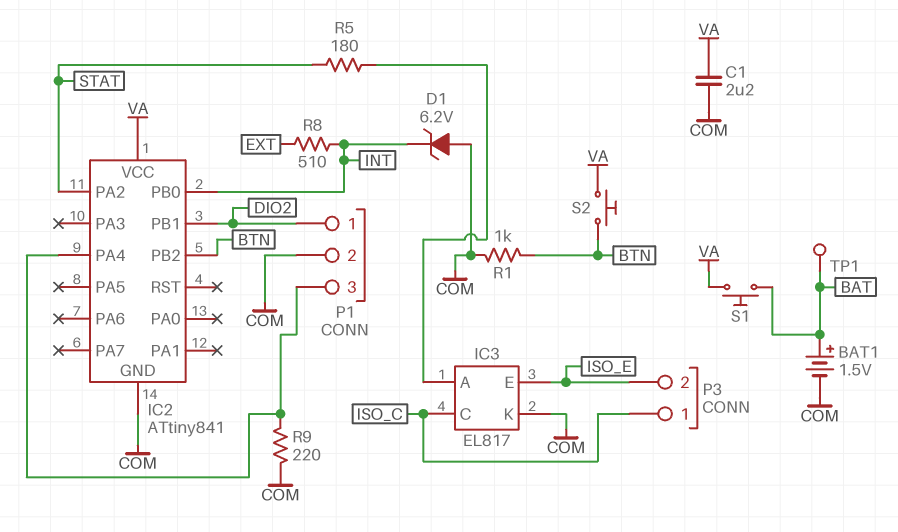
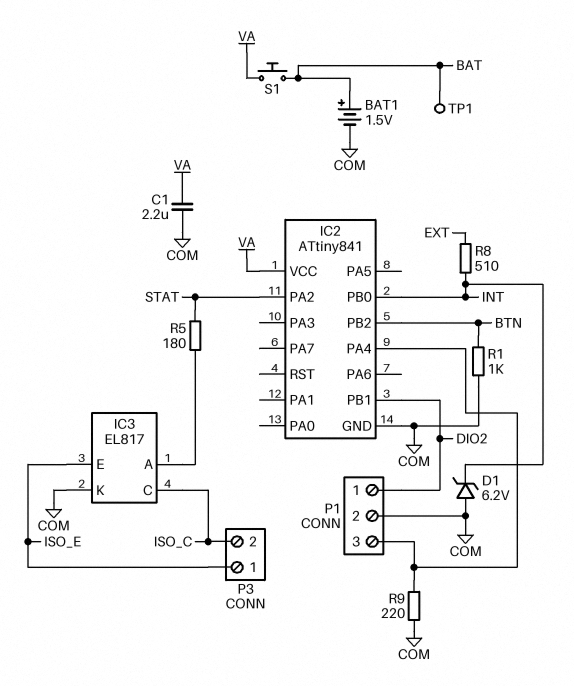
P3 pin 1: ISO_C -> ISO_E
P3 pin 2: ISO_E -> ISO_C
S2: button (BTN, VA) -> none

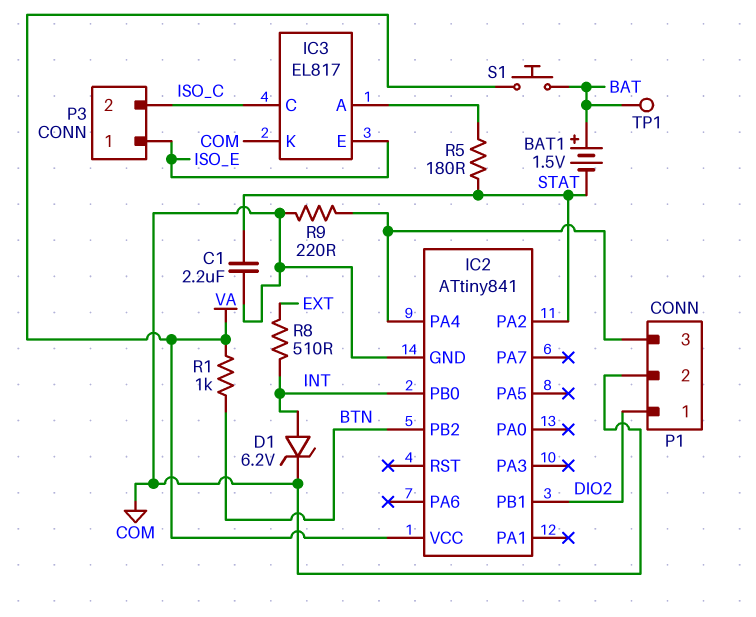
BAT1: 1.5V (plus BAT, minus COM) -> 1.5V (plus BAT, minus STAT)
C1: 2.2uF (COM, VA) -> 2.2uF (COM, STAT)
D1: zener 6.2V (A COM, K INT) -> zener 6.2V (A INT, K COM)
R1: 1k (BTN, COM) -> 1k (BTN, VA)

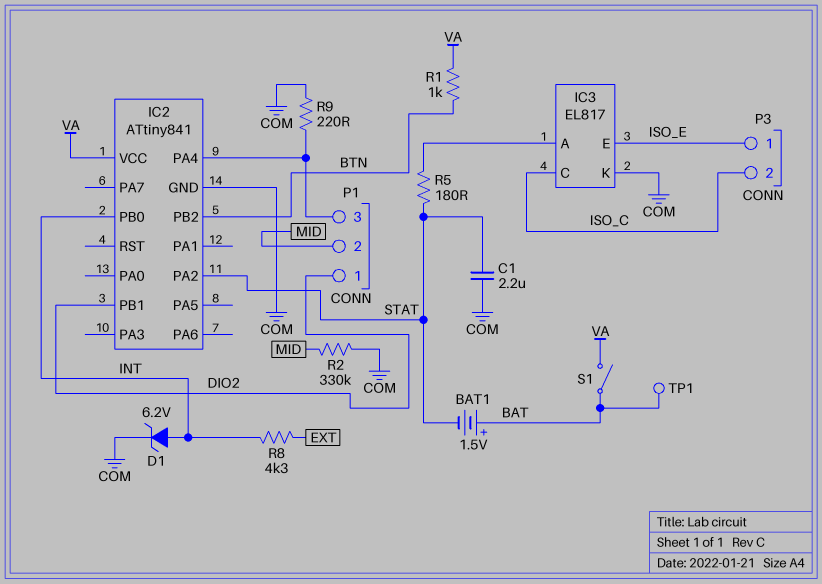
P1 pin 2: COM -> MID
R2: none -> 330k (COM, MID)
R8: 510 (EXT, INT) -> 4.3k (EXT, INT)
S1: button (BAT, VA) -> switch (BAT, VA)

